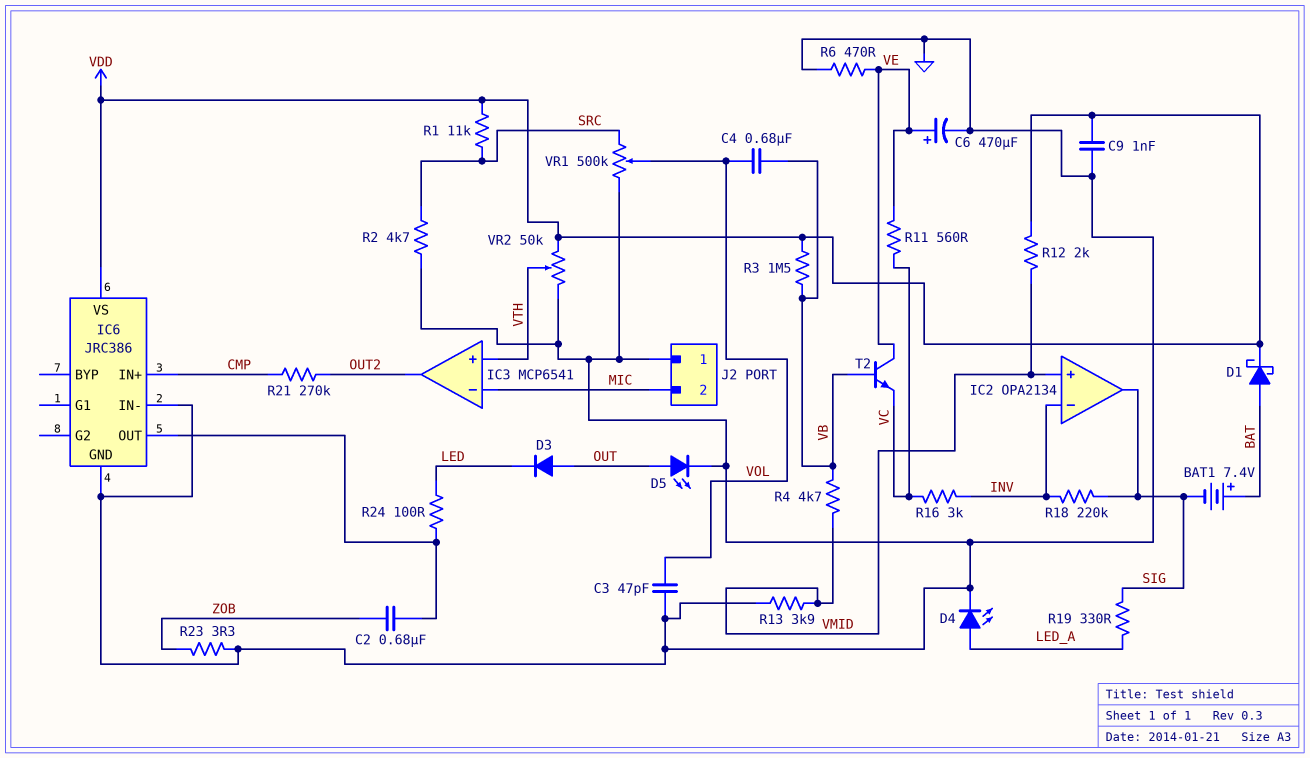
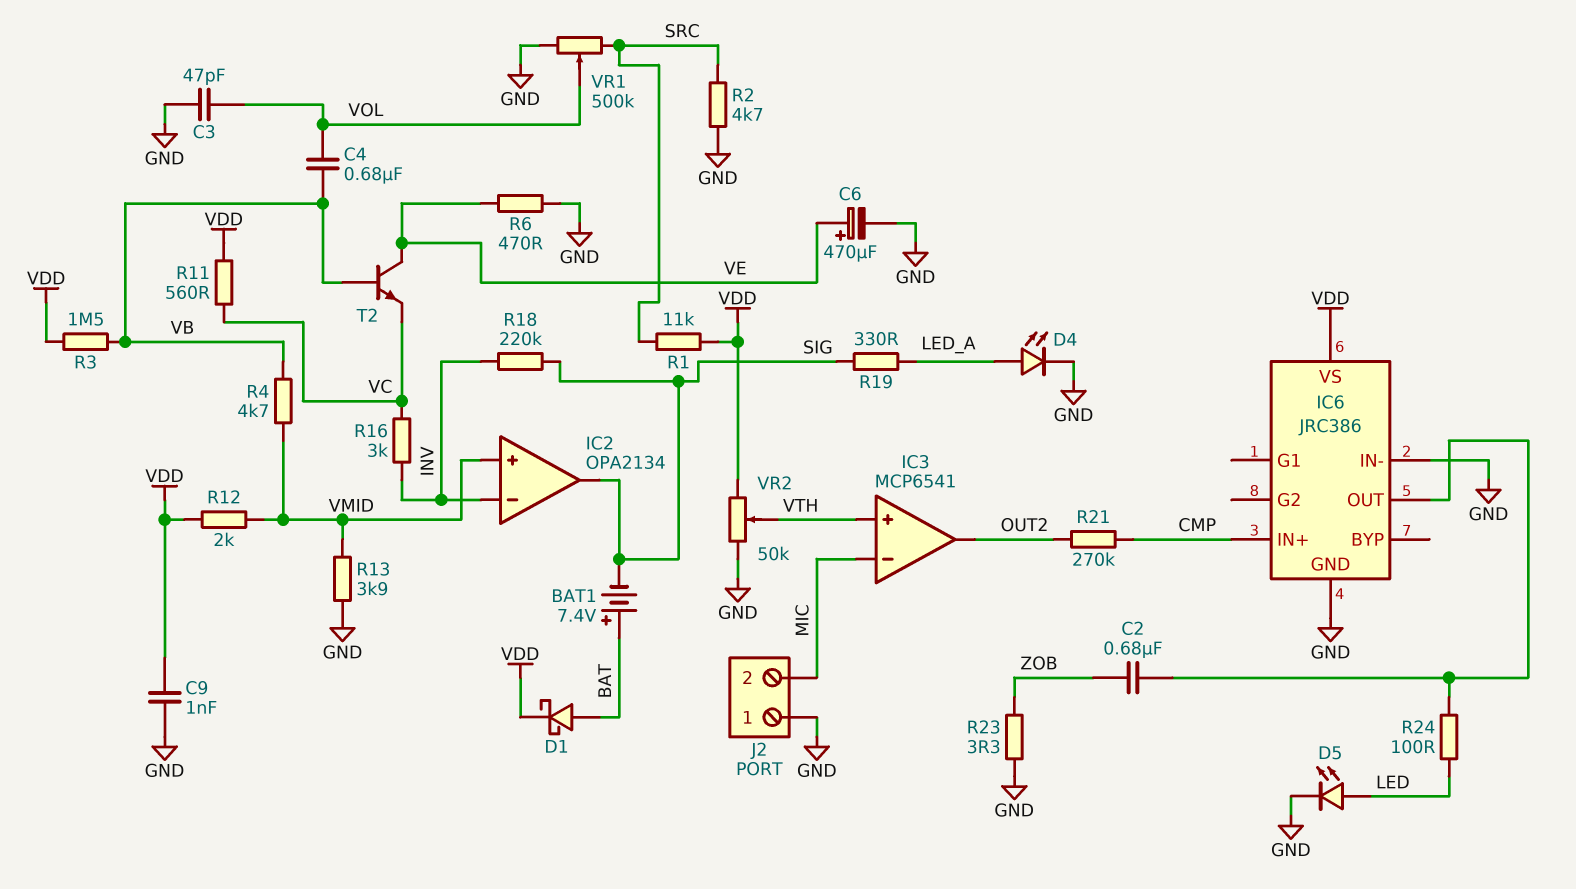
D3: diode (A OUT, K LED) -> none
D5: LED (A OUT, K GND) -> LED (A LED, K GND)
R11: 560 (VC, VE) -> 560 (VC, VDD)

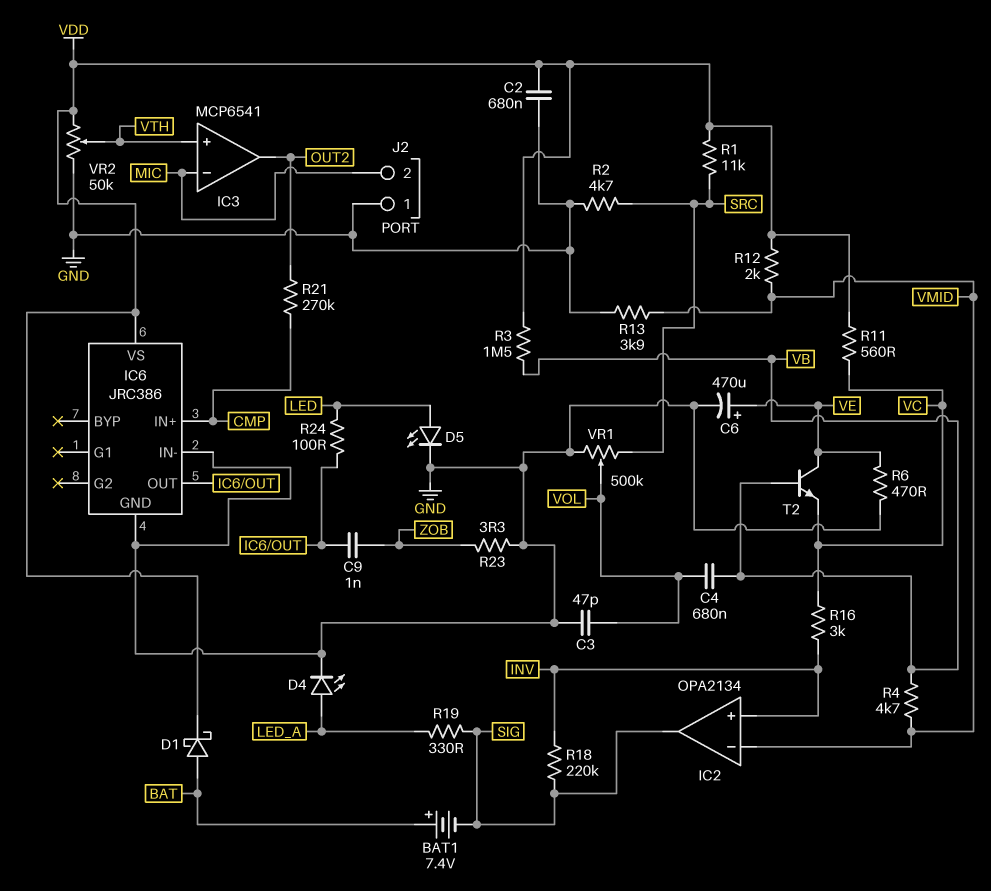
C2: 680nF (IC6/OUT, ZOB) -> 680nF (GND, VDD)
C9: 1nF (GND, VDD) -> 1nF (IC6/OUT, ZOB)
IC2 pin in+: VMID -> INV
IC2 pin in-: INV -> VMID

